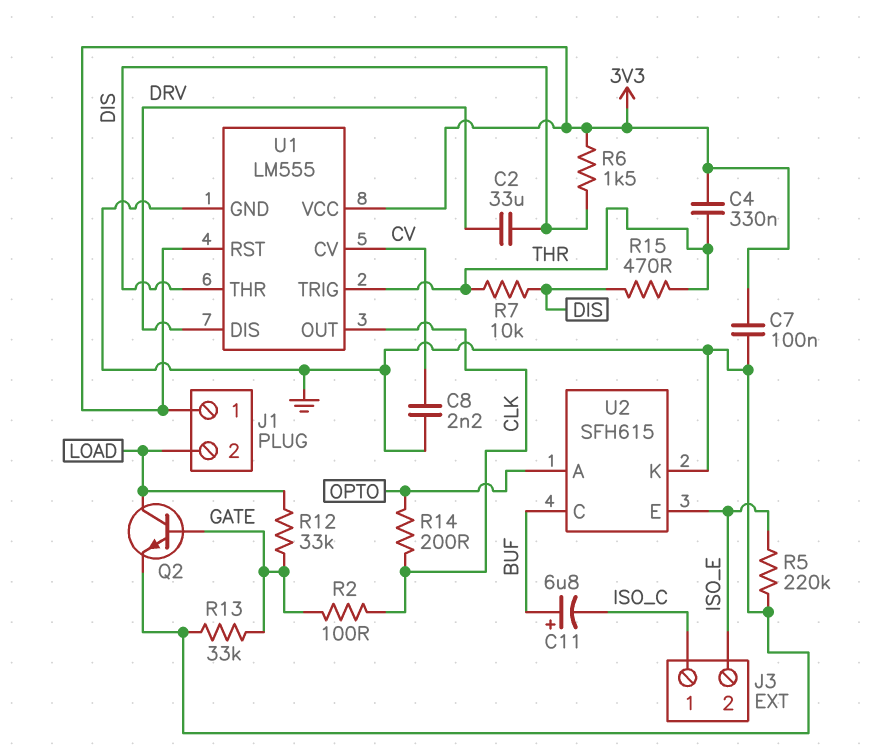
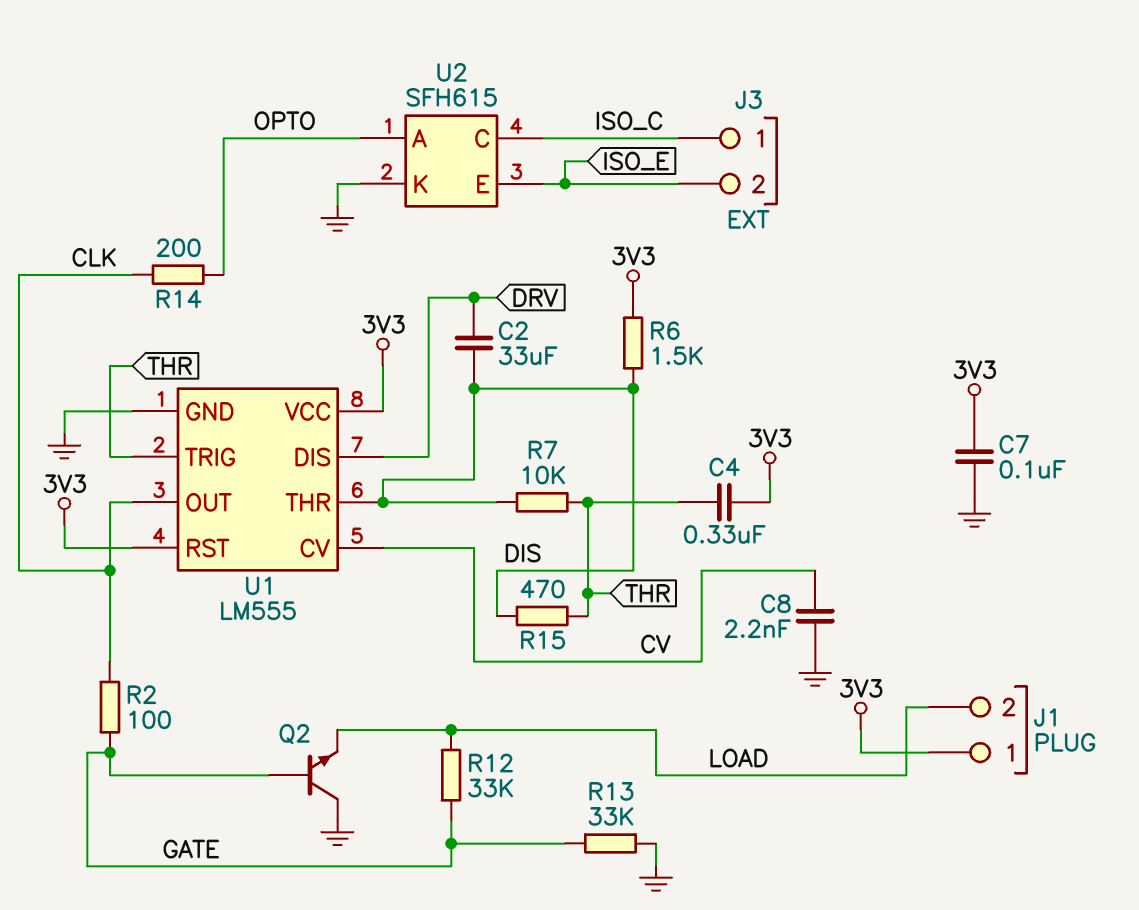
C11: 6.8uF (plus BUF, minus ISO_C) -> none
Q2: NPN (B GATE, C LOAD, E GND) -> NPN (B GATE, C GND, E LOAD)
R5: 220k (GND, ISO_E) -> none
U2 pin C: BUF -> ISO_C

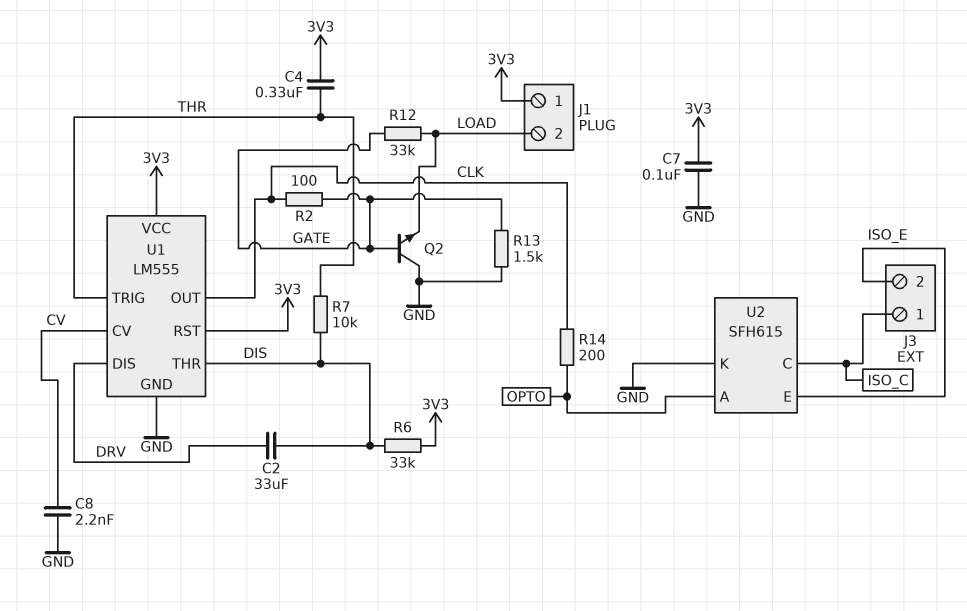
R6: 1.5k (3V3, DIS) -> 33k (3V3, DIS)
R13: 33k (GATE, GND) -> 1.5k (GATE, GND)
R15: 470 (DIS, THR) -> none

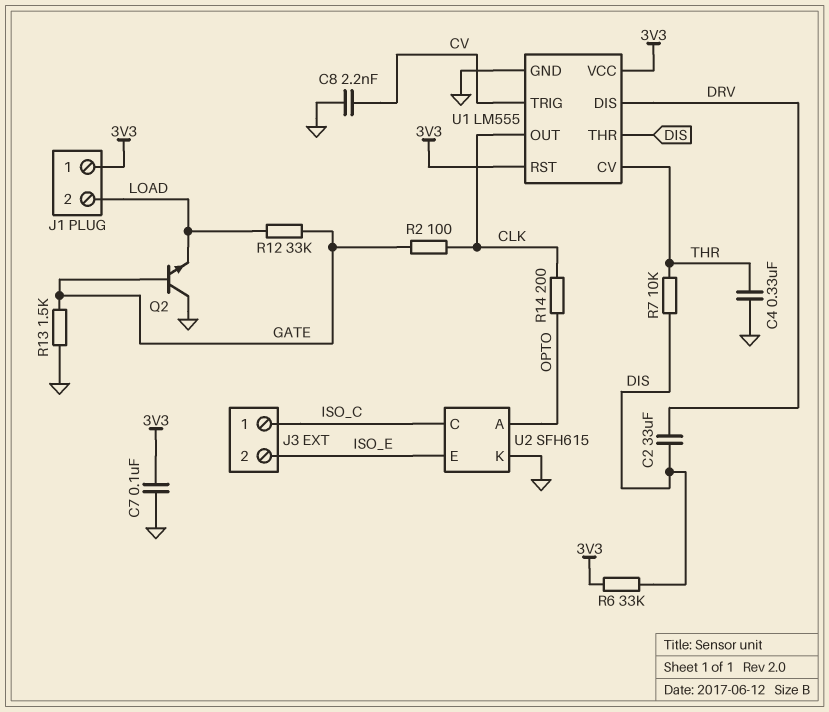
C4: 330nF (3V3, THR) -> 330nF (GND, THR)
U1 pin CV: CV -> THR
U1 pin TRIG: THR -> CV

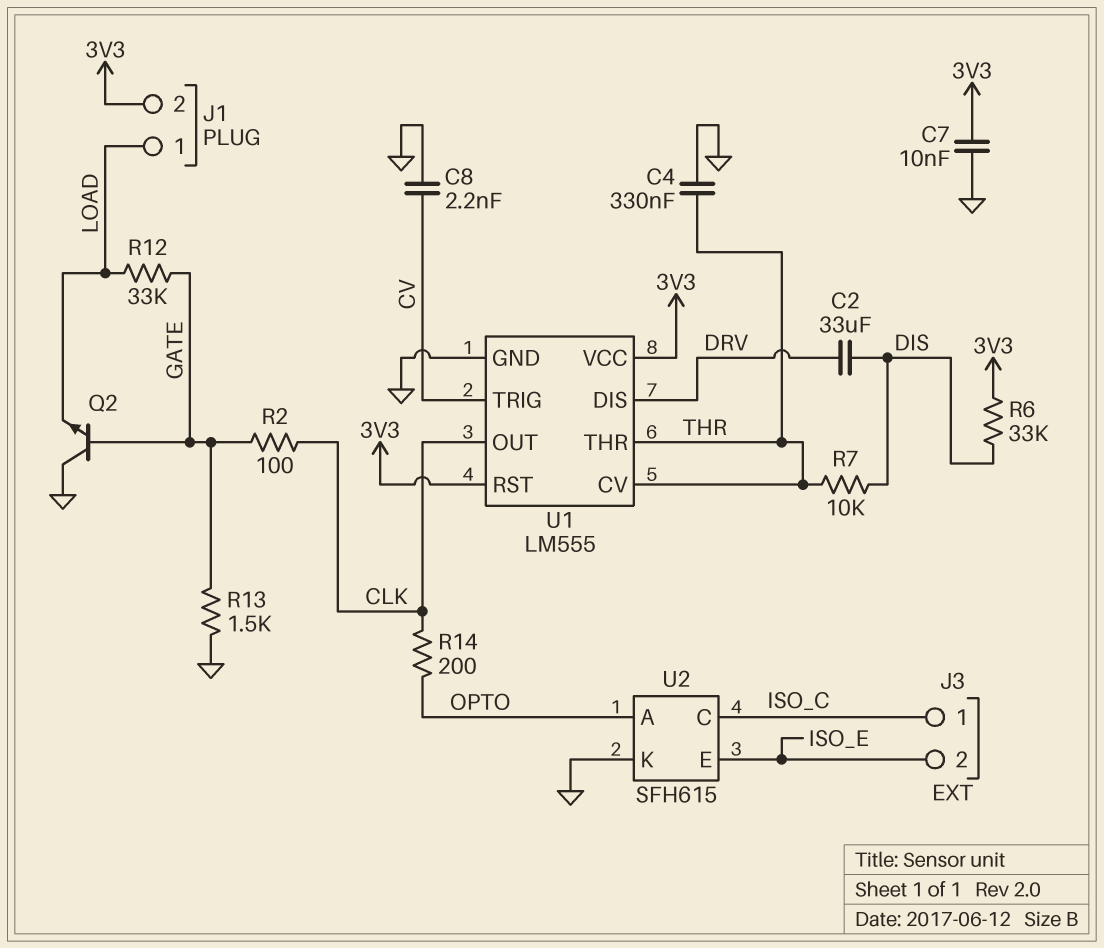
C7: 100nF (3V3, GND) -> 10nF (3V3, GND)
J1 pin 1: 3V3 -> LOAD
J1 pin 2: LOAD -> 3V3
U1 pin THR: DIS -> THR

